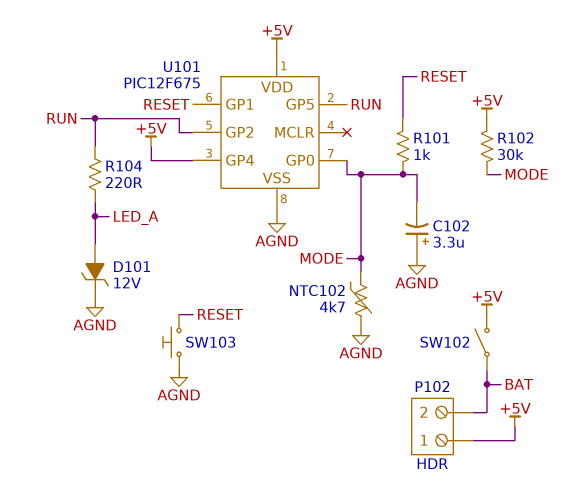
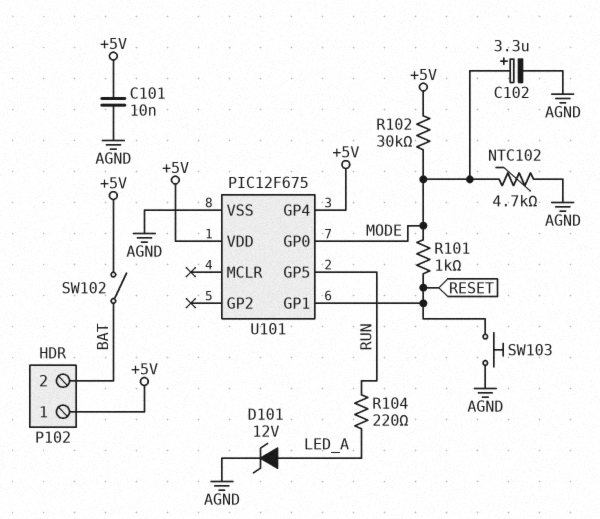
C101: none -> 10nF (+5V, AGND)
C102: 3.3uF (plus AGND, minus MODE) -> 3.3uF (plus MODE, minus AGND)
U101 pin GP2: RUN -> none

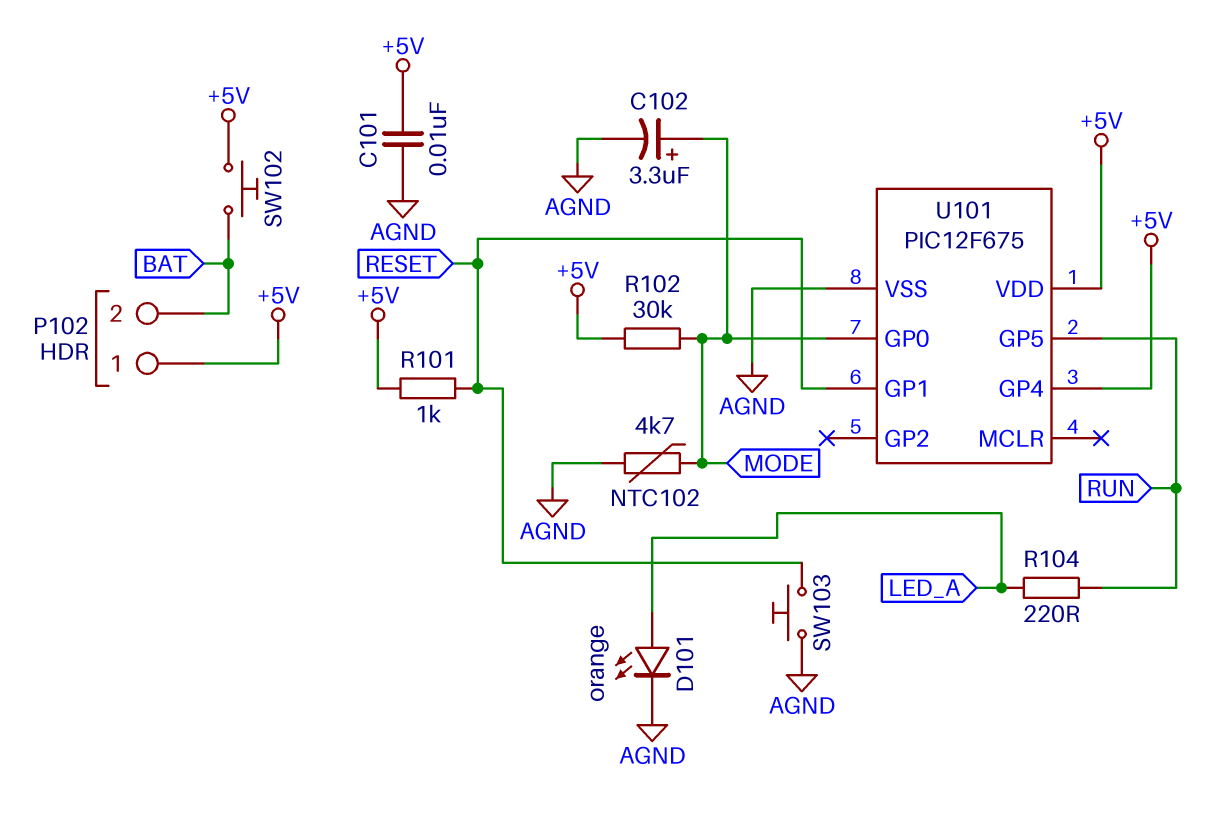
D101: zener 12V (A LED_A, K AGND) -> LED orange (A LED_A, K AGND)
R101: 1k (MODE, RESET) -> 1k (+5V, RESET)
SW102: switch (+5V, BAT) -> button (+5V, BAT)

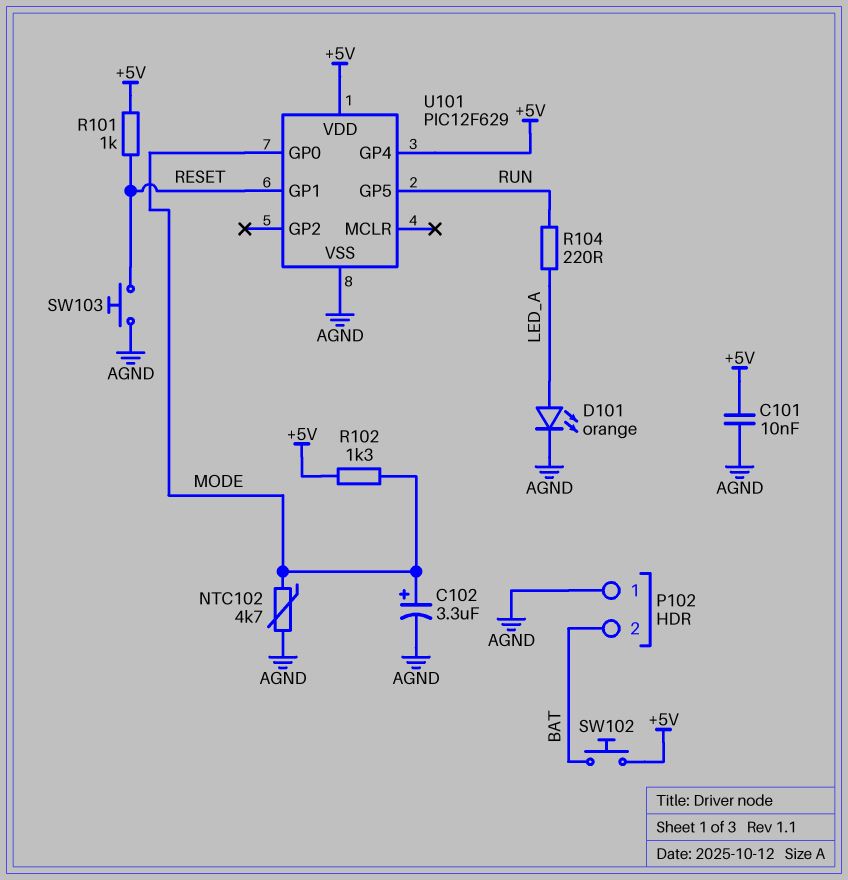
P102 pin 1: +5V -> AGND
R102: 30k (+5V, MODE) -> 1.3k (+5V, MODE)
U101: PIC12F675 -> PIC12F629

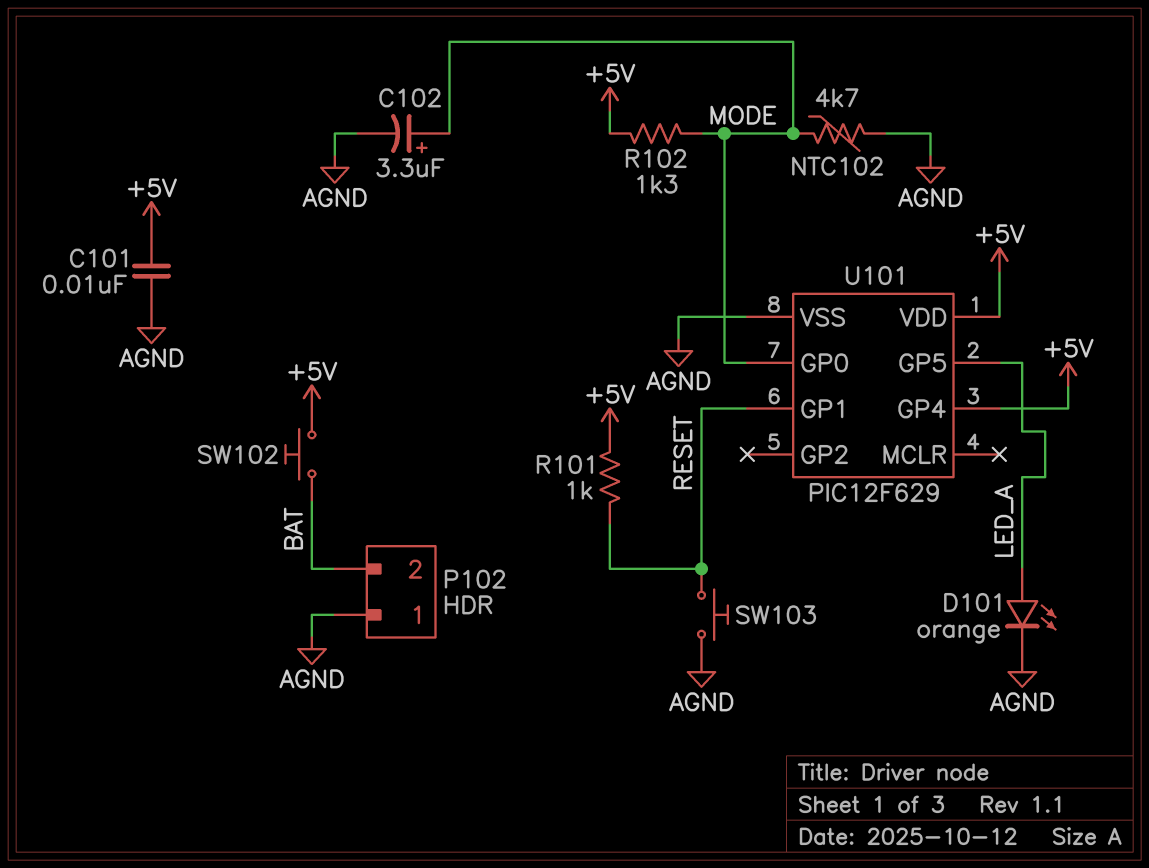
R104: 220 (LED_A, RUN) -> none
U101 pin GP5: RUN -> LED_A

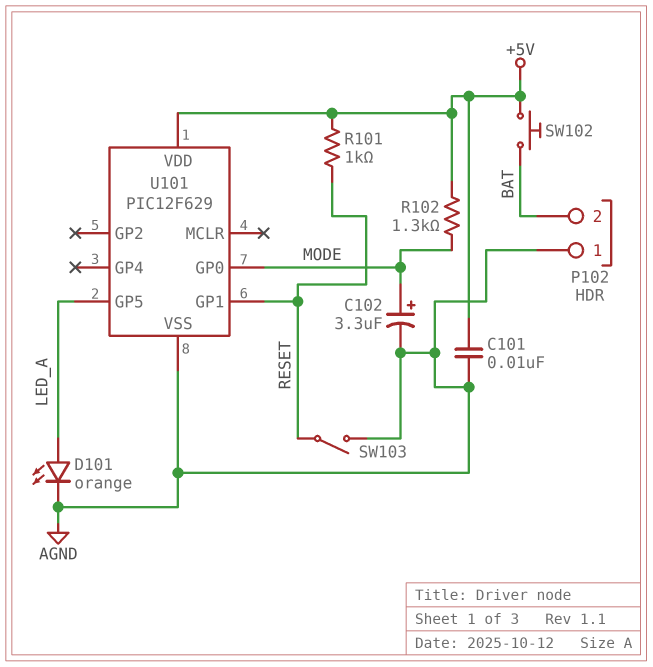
NTC102: 4.7k (AGND, MODE) -> none
SW103: button (AGND, RESET) -> switch (AGND, RESET)
U101 pin GP4: +5V -> none

